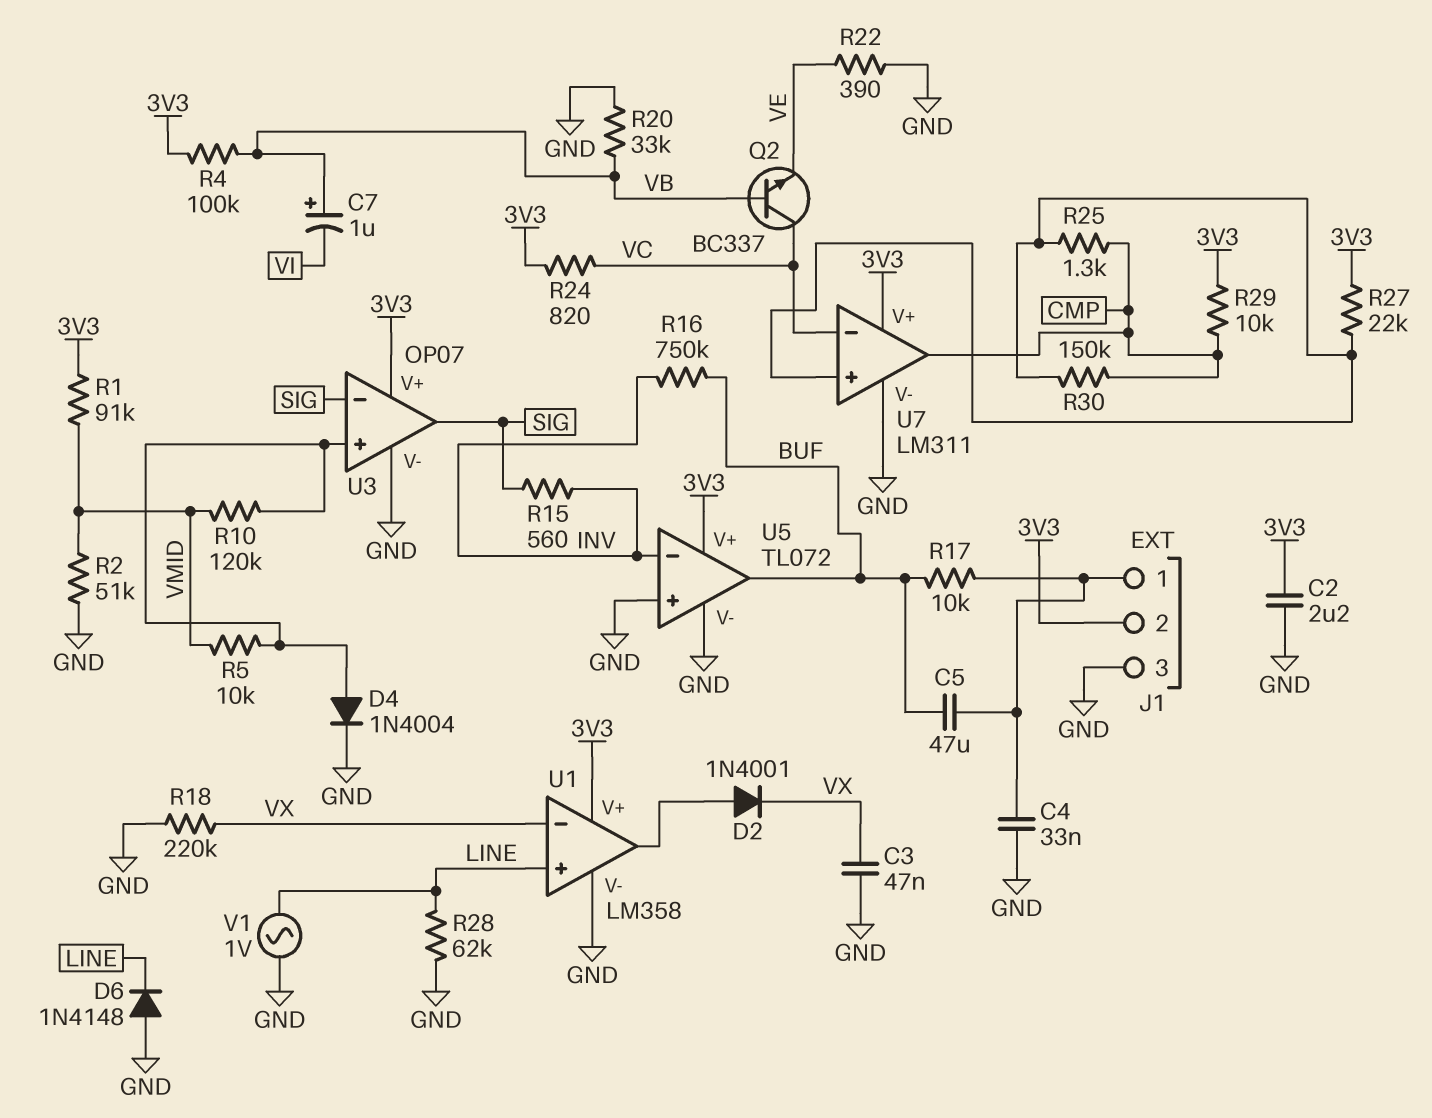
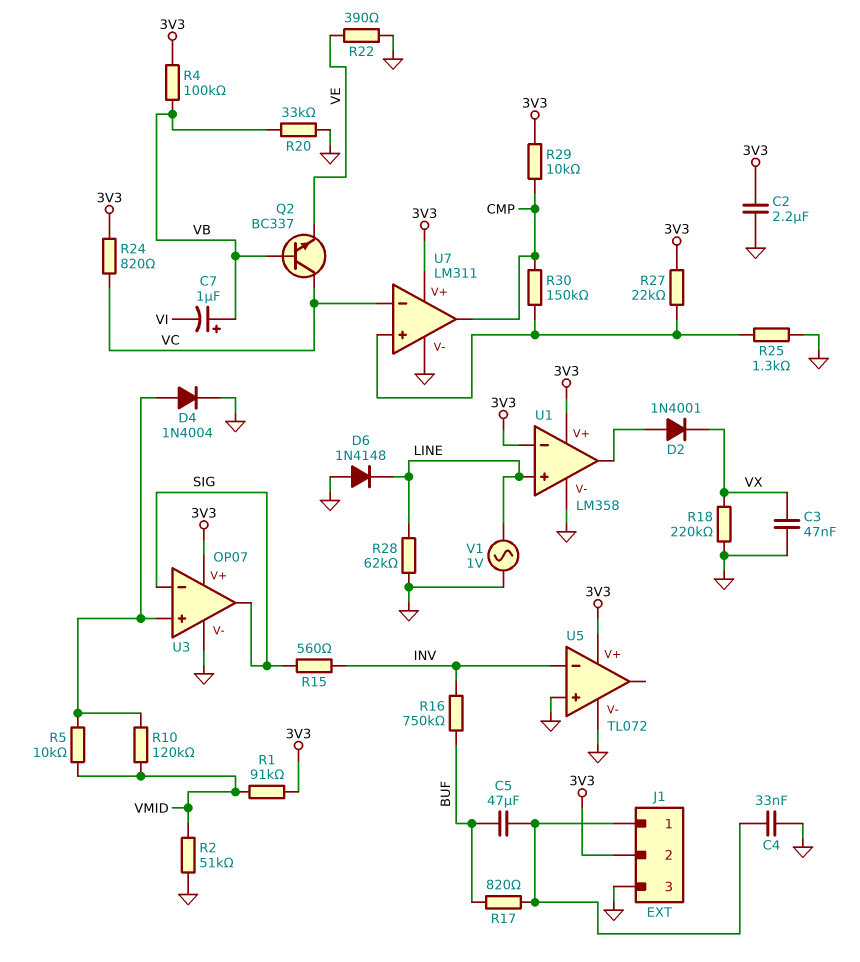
R17: 10k (BUF, J1/1) -> 820 (BUF, J1/1)
R25: 1.3k (CMP, U7/in+) -> 1.3k (GND, U7/in+)
U1 pin in-: VX -> 3V3
U5 pin out: BUF -> none

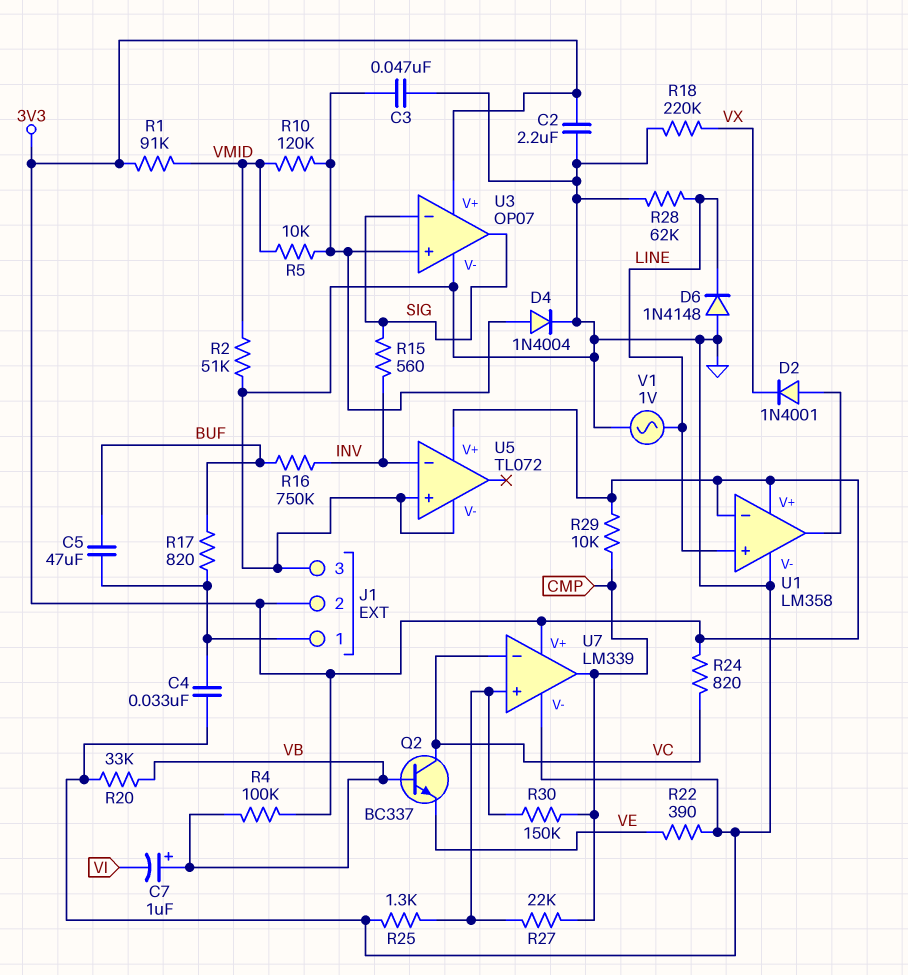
C3: 47nF (GND, VX) -> 47nF (GND, U3/in+)
R27: 22k (3V3, U7/in+) -> 22k (CMP, U7/in+)
U7: LM311 -> LM339

